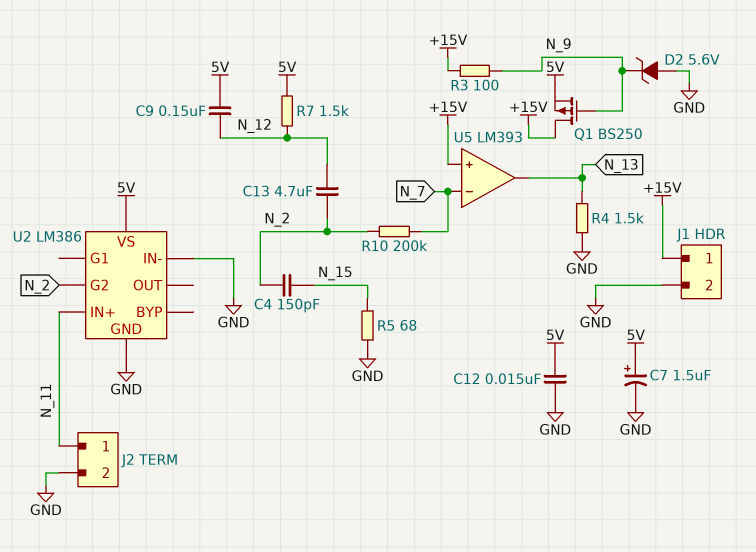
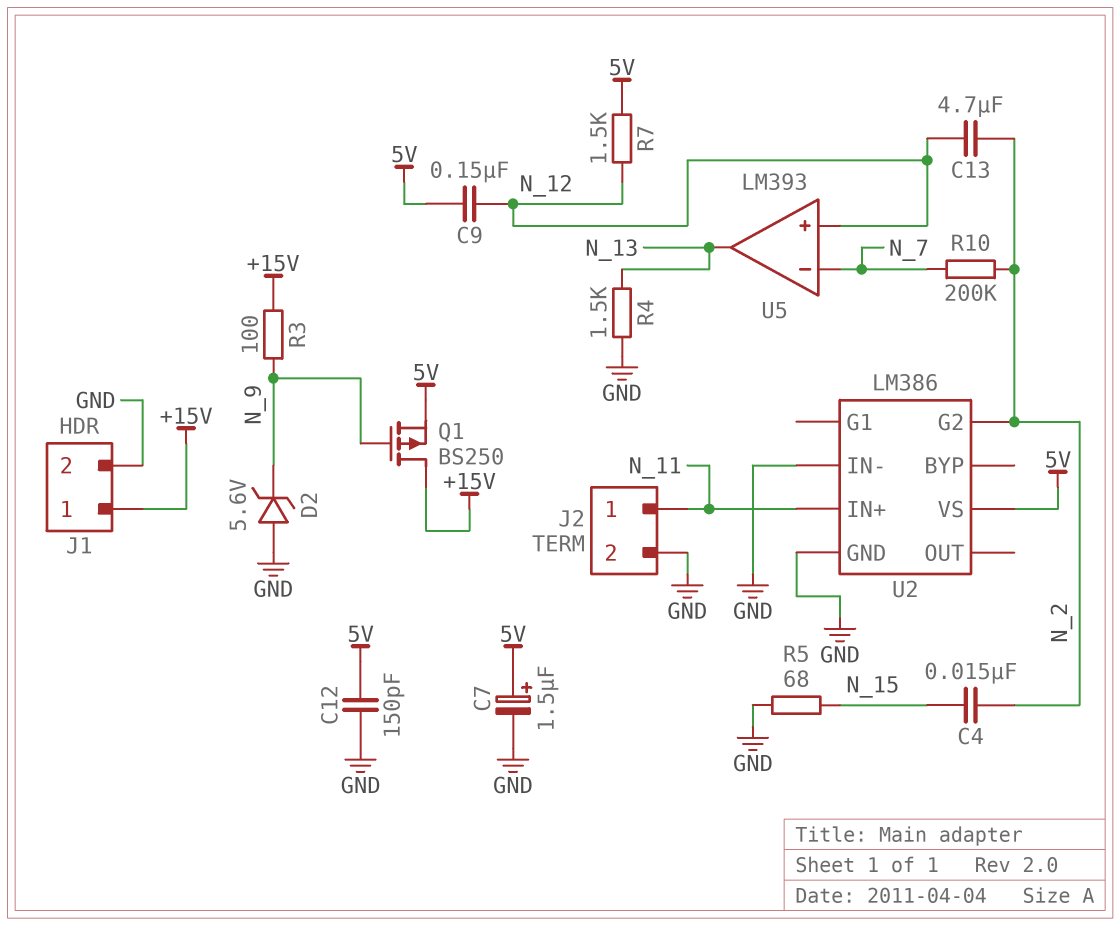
C4: 150pF (N_2, N_15) -> 15nF (N_2, N_15)
C12: 15nF (5V, GND) -> 150pF (5V, GND)
U5 pin in+: +15V -> N_12

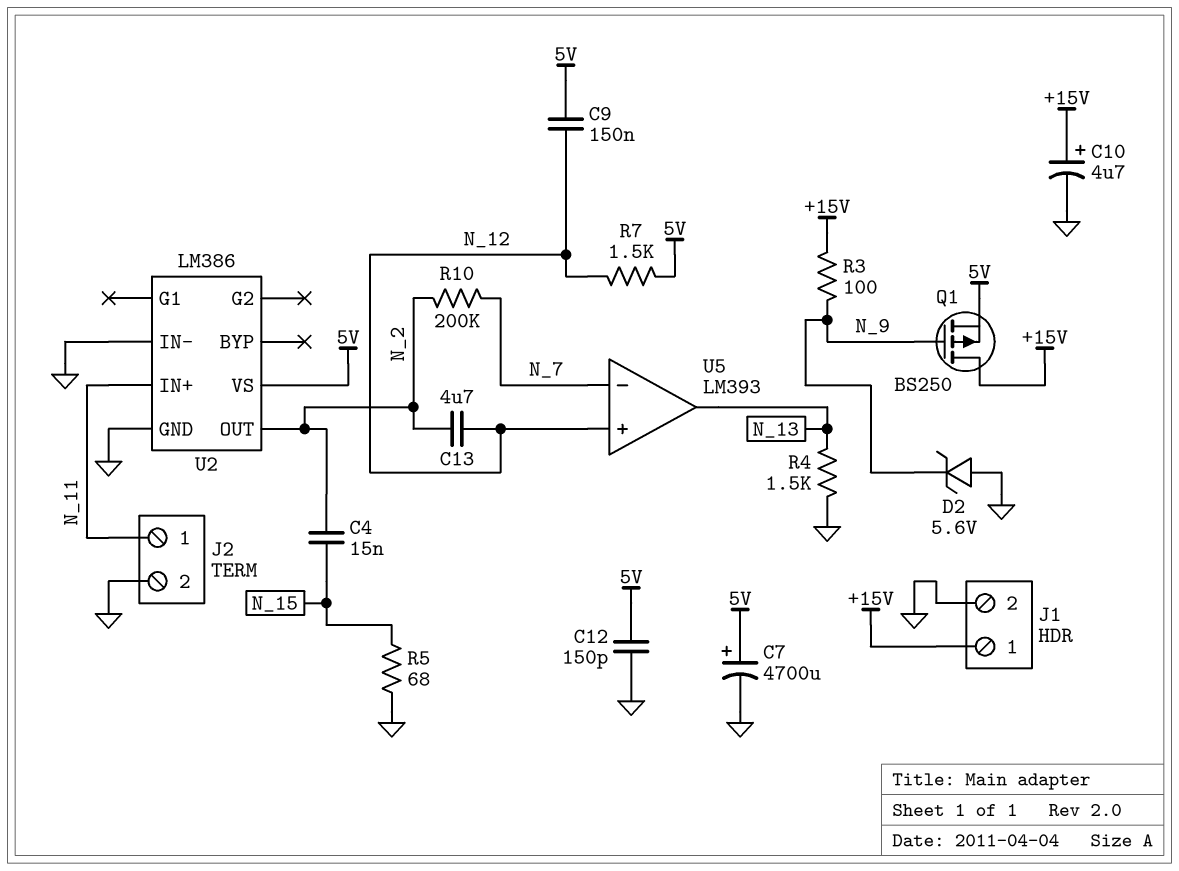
C7: 1.5uF (plus 5V, minus GND) -> 4700uF (plus 5V, minus GND)
C10: none -> 4.7uF (plus +15V, minus GND)
U2 pin G2: N_2 -> none
U2 pin OUT: none -> N_2

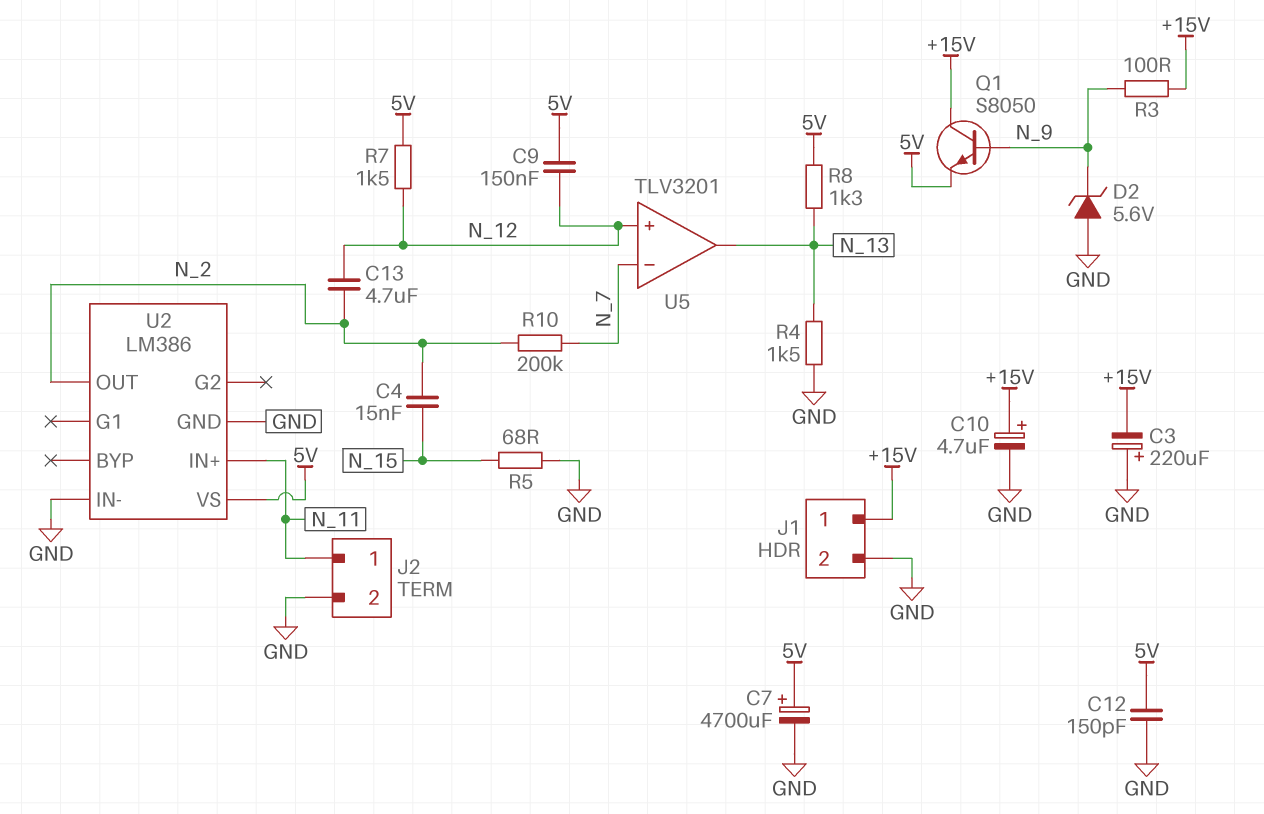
C3: none -> 220uF (plus GND, minus +15V)
Q1: PMOS BS250 (G N_9, D +15V, S 5V) -> NPN S8050 (B N_9, C +15V, E 5V)
R8: none -> 1.3k (5V, N_13)
U5: LM393 -> TLV3201

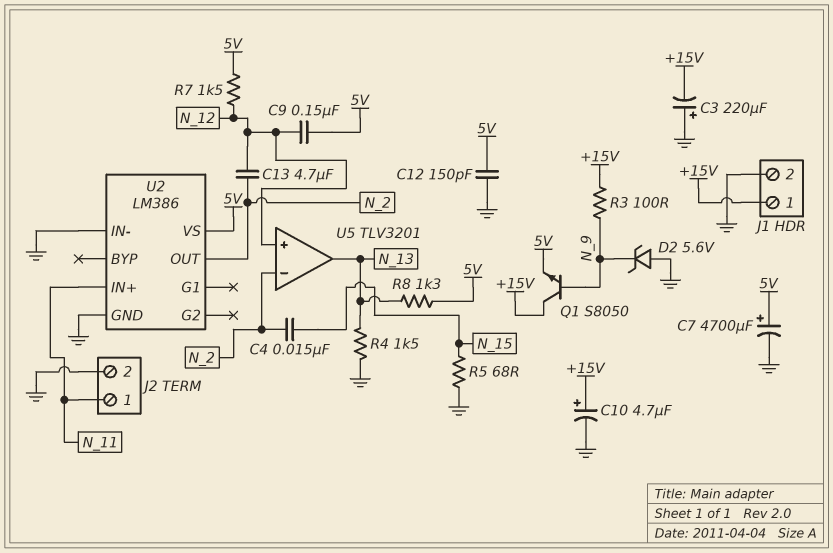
R10: 200k (N_2, N_7) -> none
U5 pin in-: N_7 -> N_2

